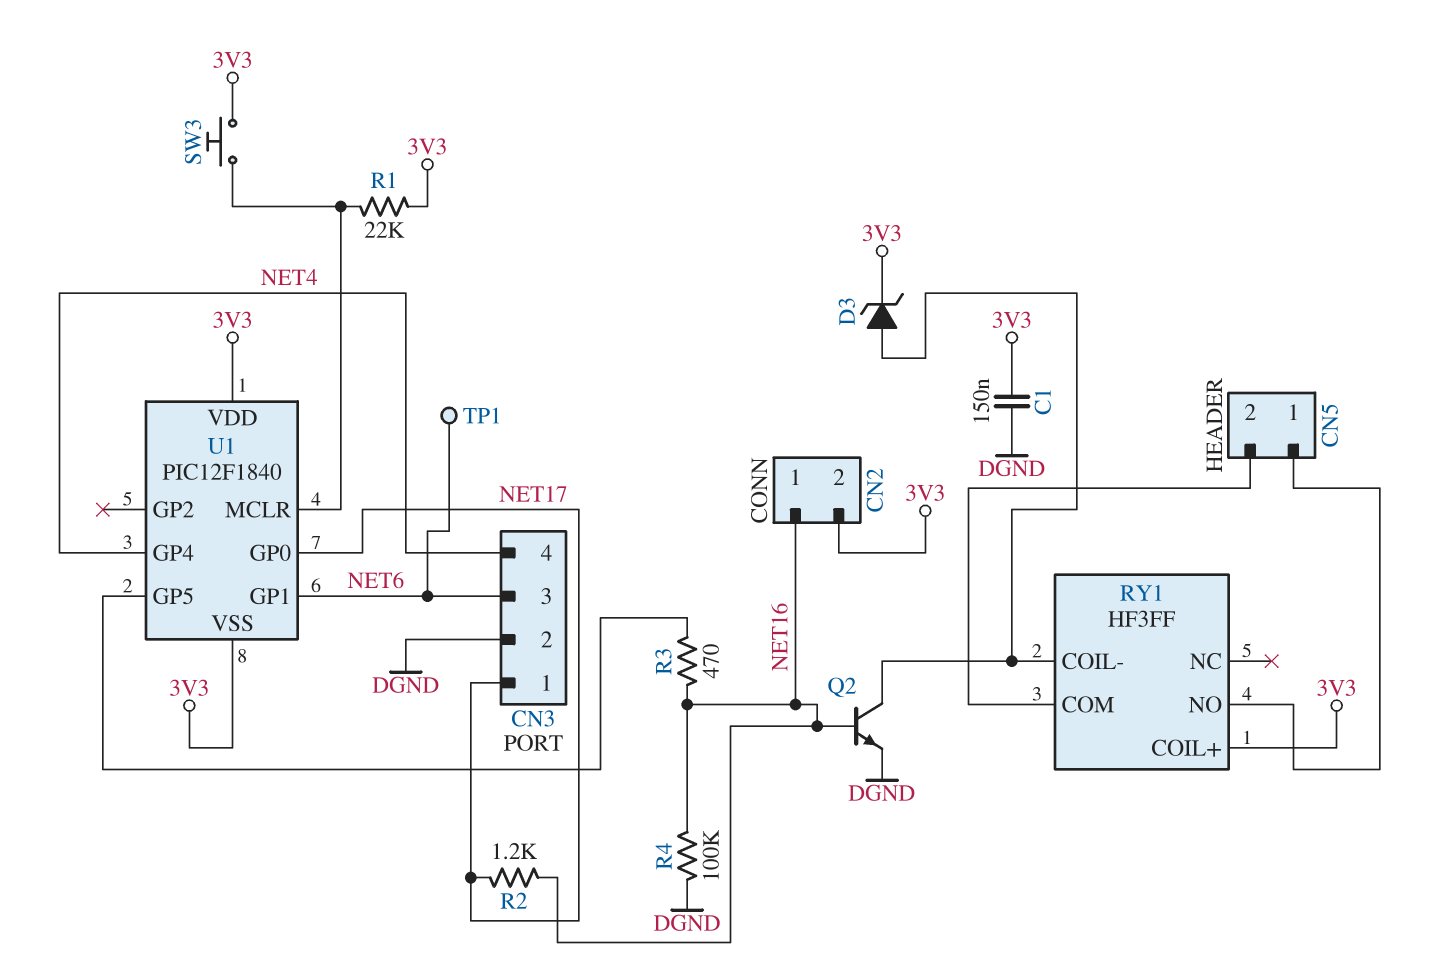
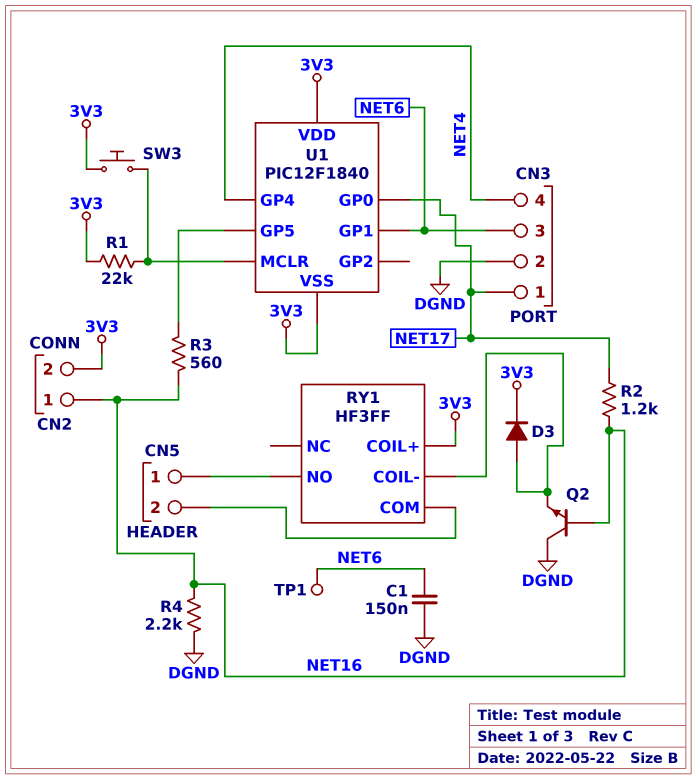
C1: 150nF (3V3, DGND) -> 150nF (DGND, NET6)
D3: zener (A RY1/COIL-, K 3V3) -> diode (A RY1/COIL-, K 3V3)
Q2: NPN (B NET16, C RY1/COIL-, E DGND) -> NPN (B NET16, C DGND, E RY1/COIL-)
R3: 470 (NET16, U1/GP5) -> 560 (NET16, U1/GP5)
R4: 100k (DGND, NET16) -> 2.2k (DGND, NET16)

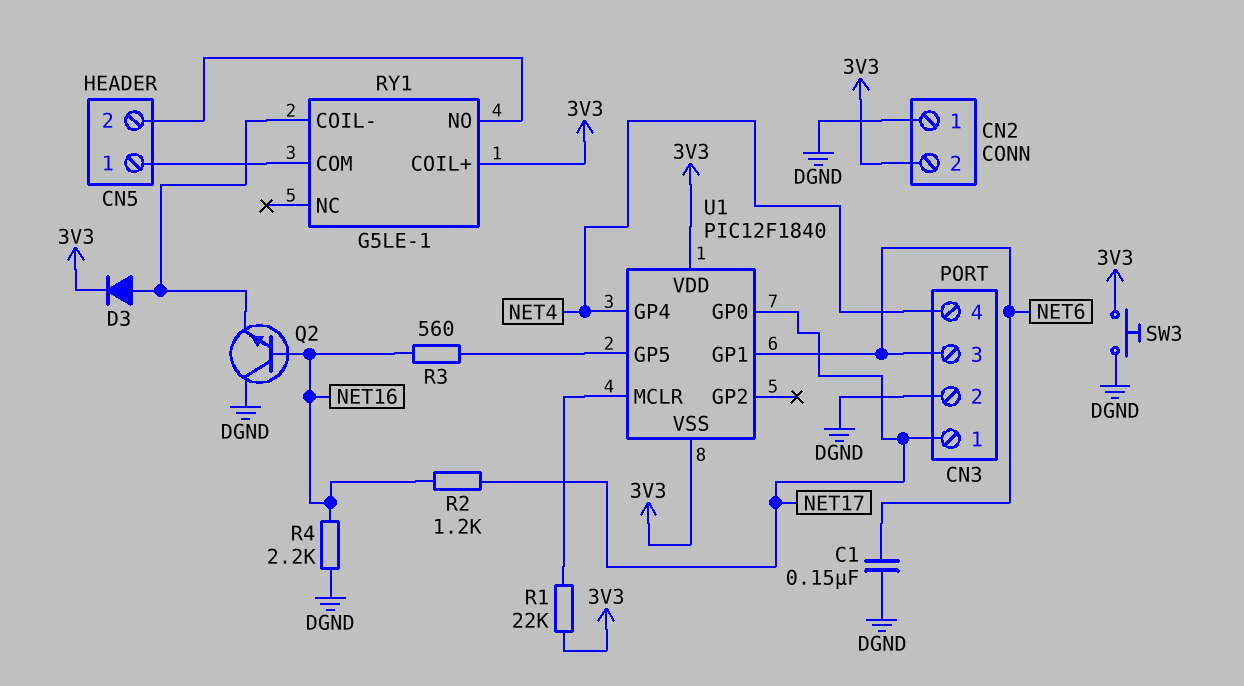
CN2 pin 1: NET16 -> DGND
RY1: HF3FF -> G5LE-1
RY1 pin COM: CN5/2 -> CN5/1
RY1 pin NO: CN5/1 -> CN5/2
SW3: button (3V3, U1/MCLR) -> button (3V3, DGND)
TP1: test point (NET6) -> none

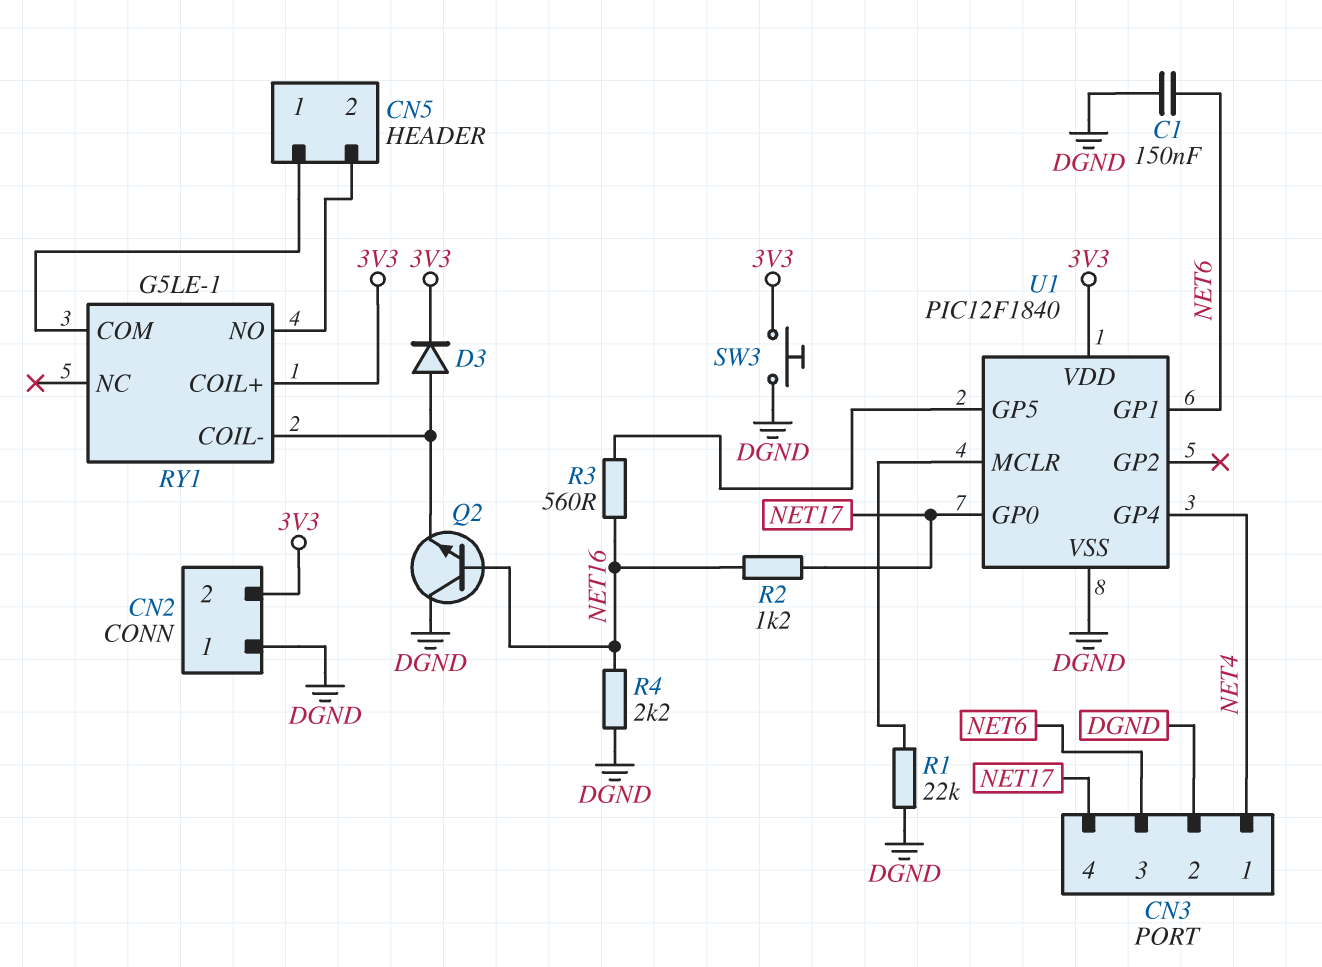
CN3 pin 1: NET17 -> NET4
CN3 pin 4: NET4 -> NET17
R1: 22k (3V3, U1/MCLR) -> 22k (DGND, U1/MCLR)
U1 pin VSS: 3V3 -> DGND

